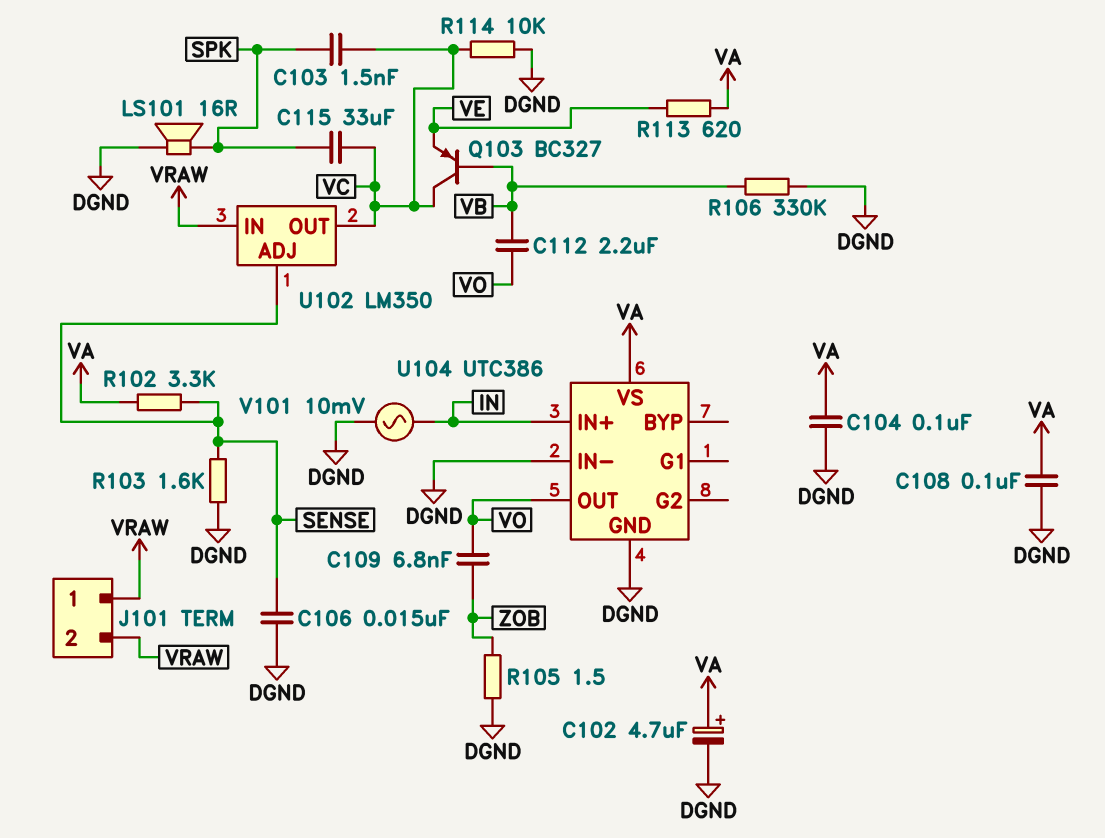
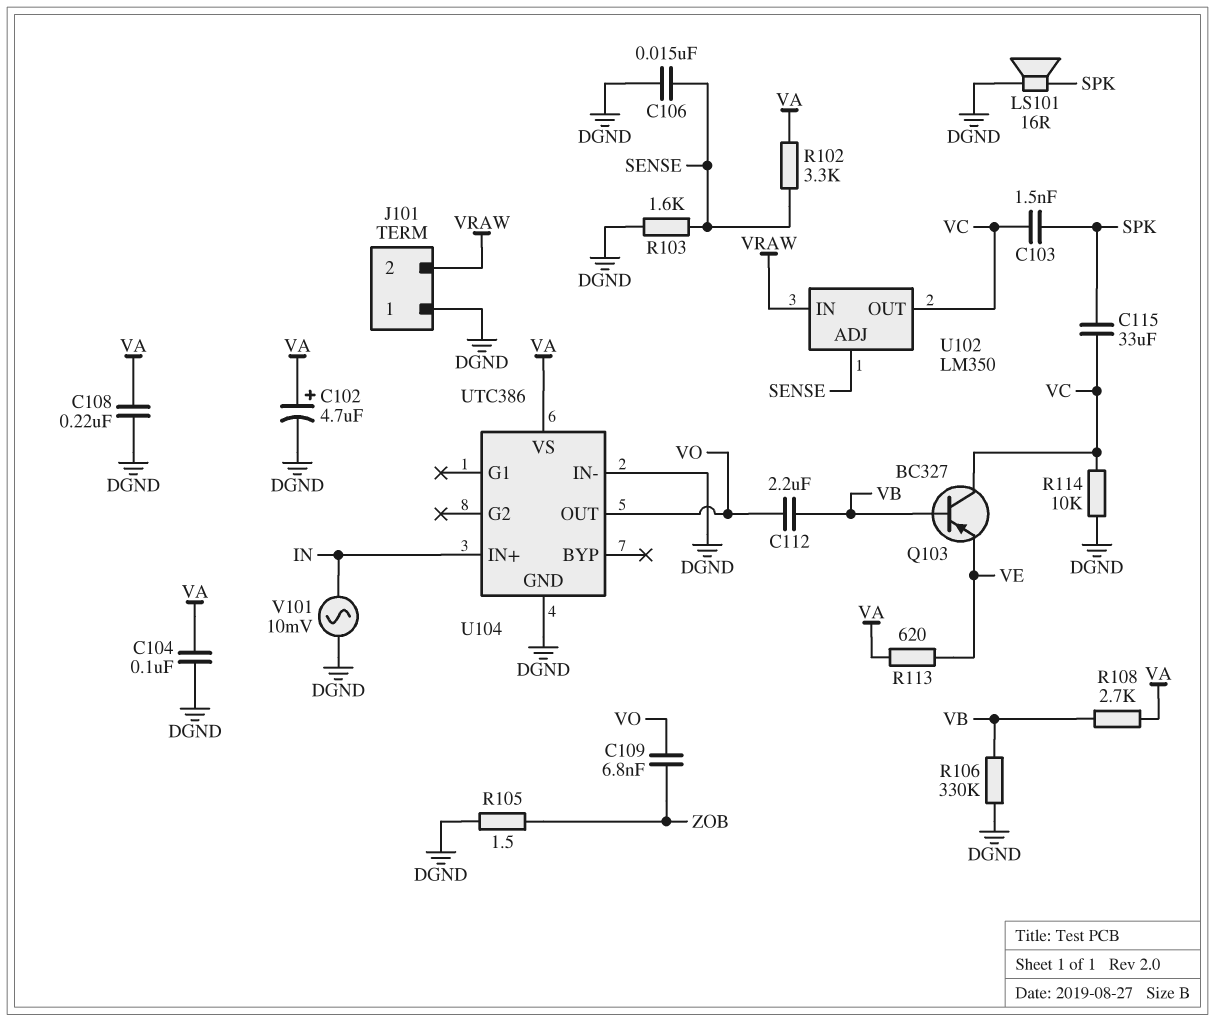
C108: 100nF (DGND, VA) -> 220nF (DGND, VA)
J101 pin 1: VRAW -> DGND
R108: none -> 2.7k (VA, VB)

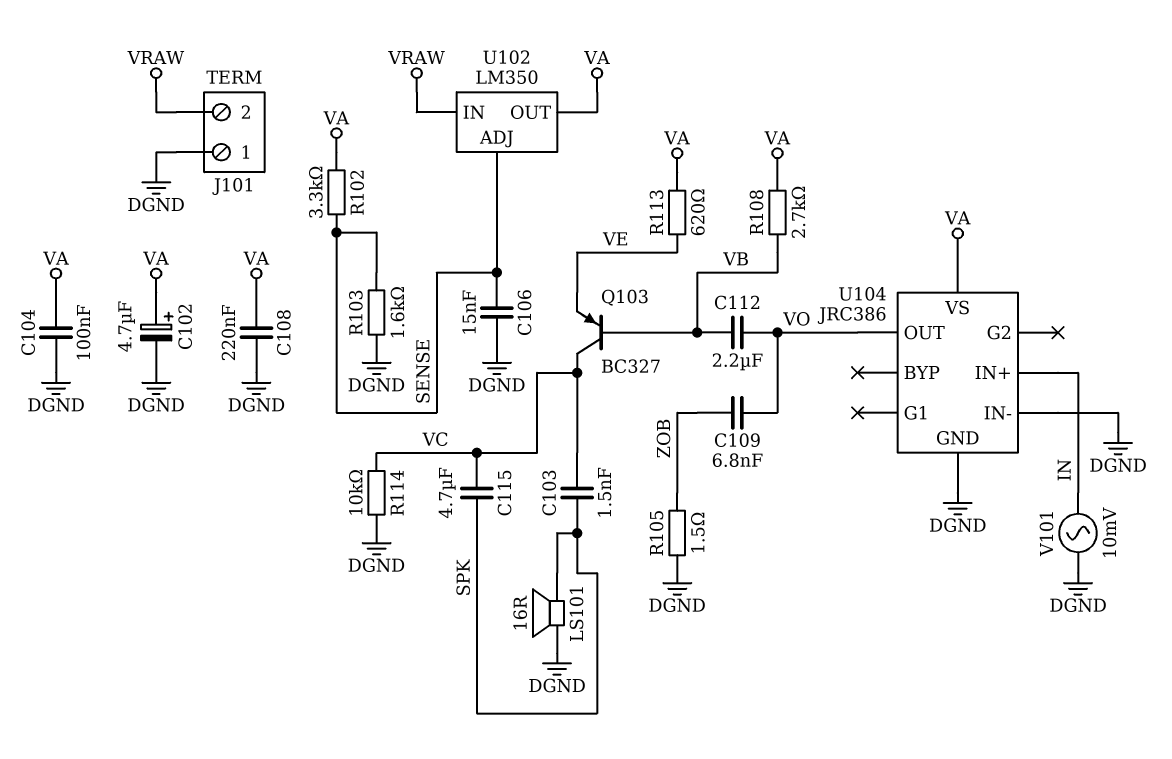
C115: 33uF (SPK, VC) -> 4.7uF (SPK, VC)
R106: 330k (DGND, VB) -> none
U102 pin OUT: VC -> VA
U104: UTC386 -> JRC386

